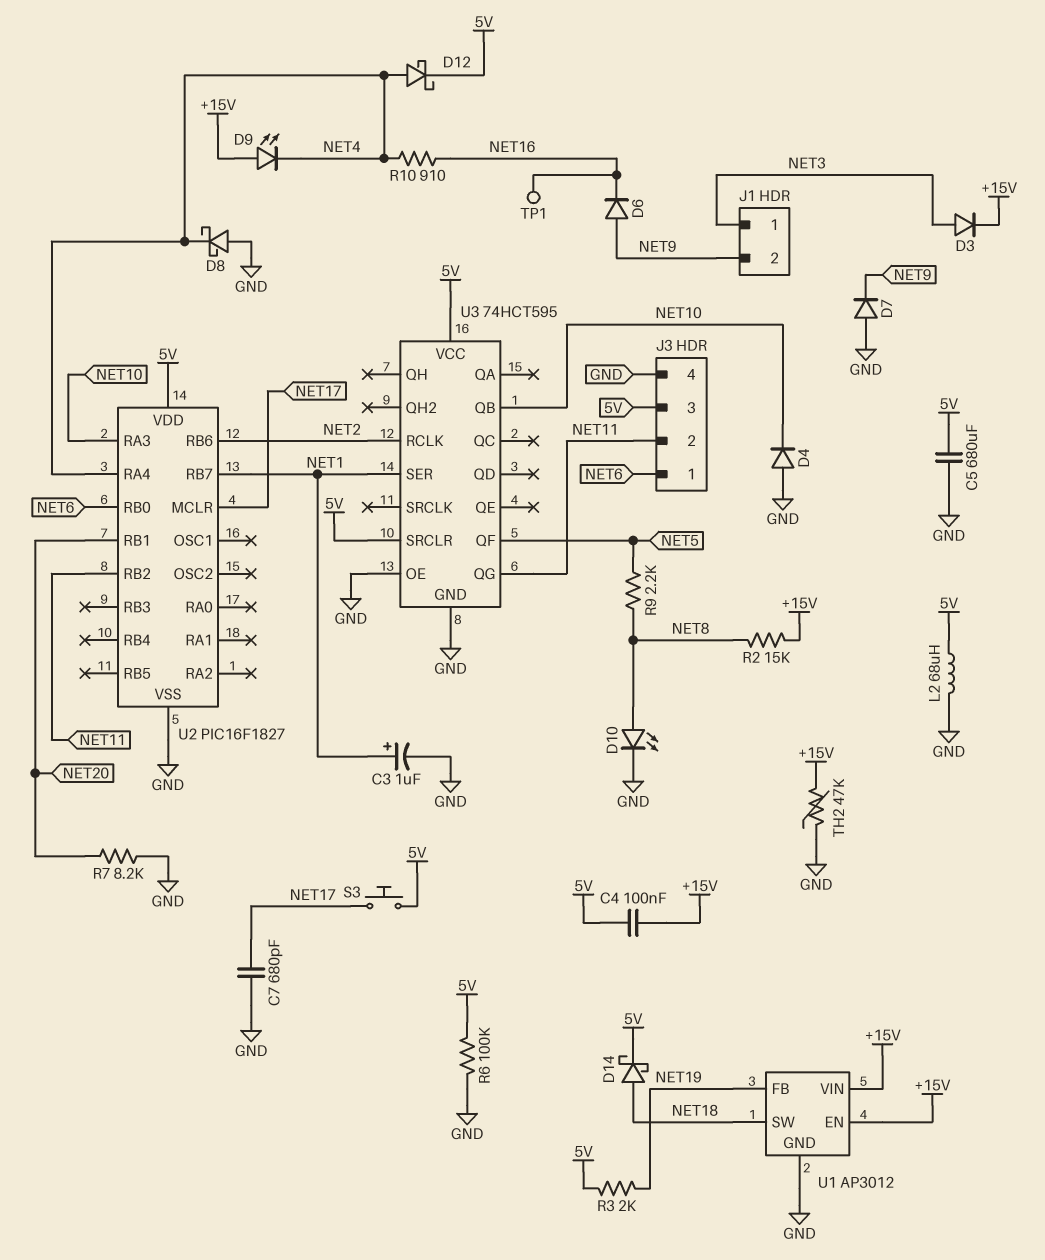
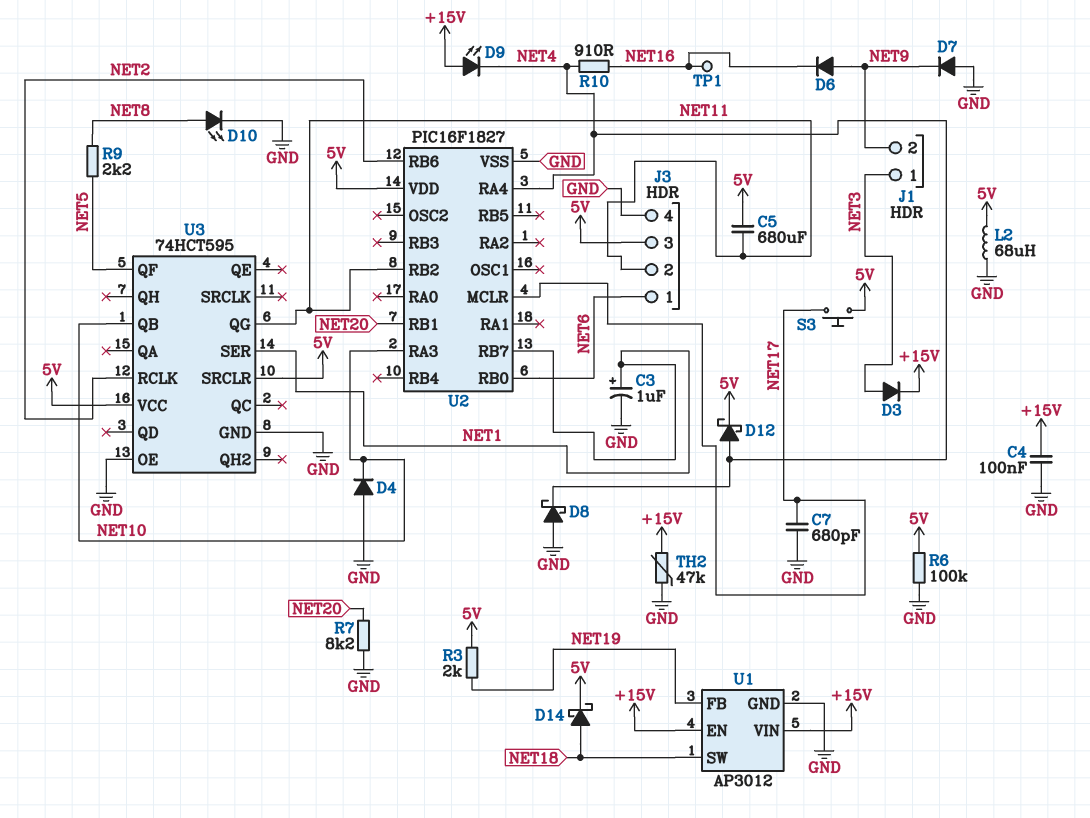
C4: 100nF (+15V, 5V) -> 100nF (+15V, GND)
C5: 680uF (5V, GND) -> 680uF (5V, NET11)
R2: 15k (+15V, NET8) -> none

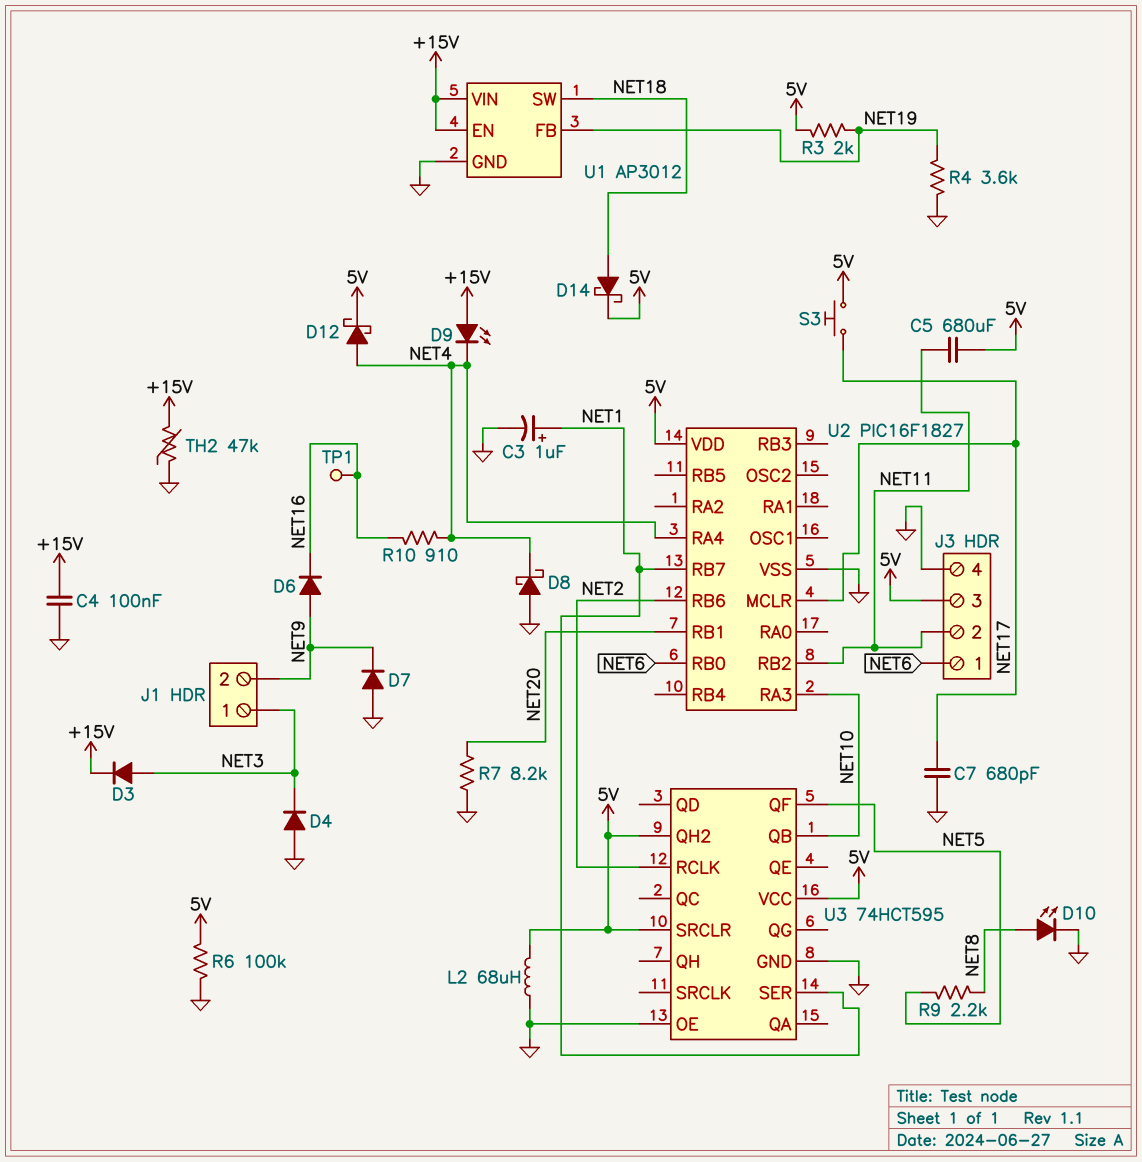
D4: diode (A GND, K NET10) -> diode (A GND, K NET3)
R4: none -> 3.6k (GND, NET19)
U3 pin QG: NET11 -> none
U3 pin QH2: none -> 5V

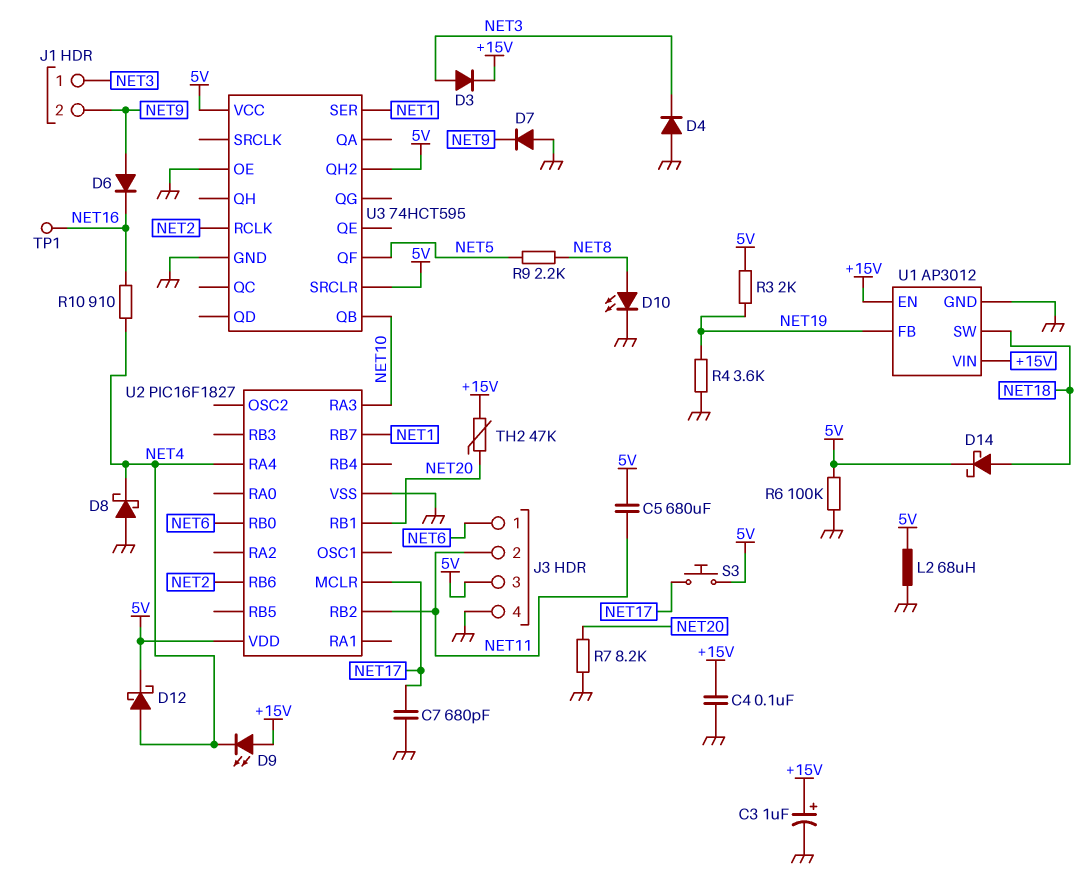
C3: 1uF (plus NET1, minus GND) -> 1uF (plus +15V, minus GND)
TH2: 47k (+15V, GND) -> 47k (+15V, NET20)

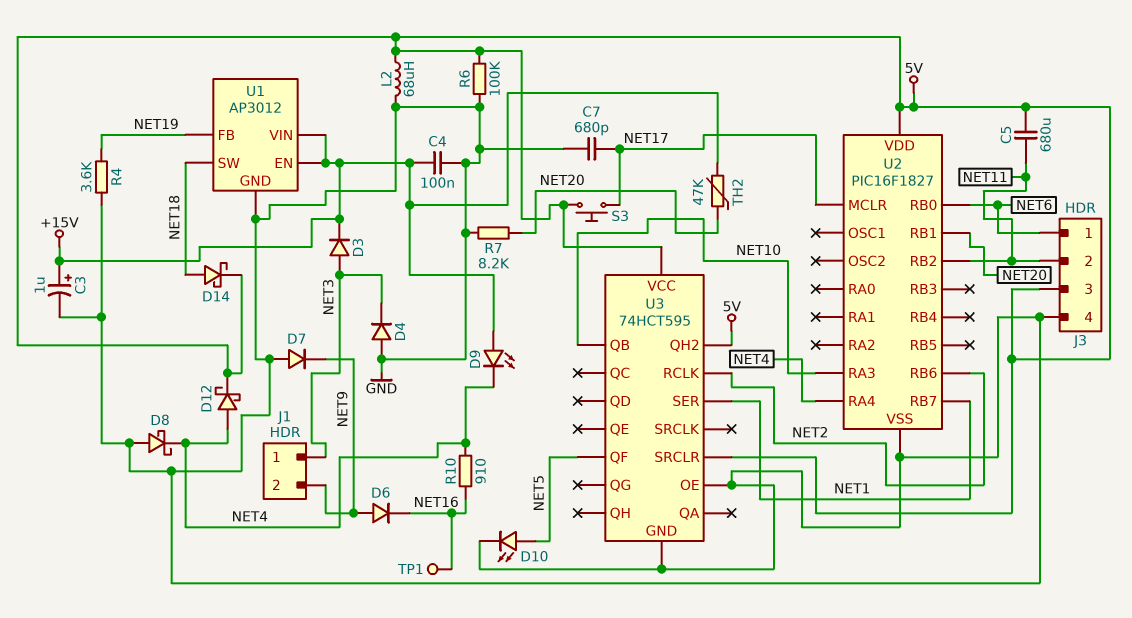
D10: LED (A NET8, K GND) -> LED (A NET5, K GND)
R3: 2k (5V, NET19) -> none
R9: 2.2k (NET5, NET8) -> none

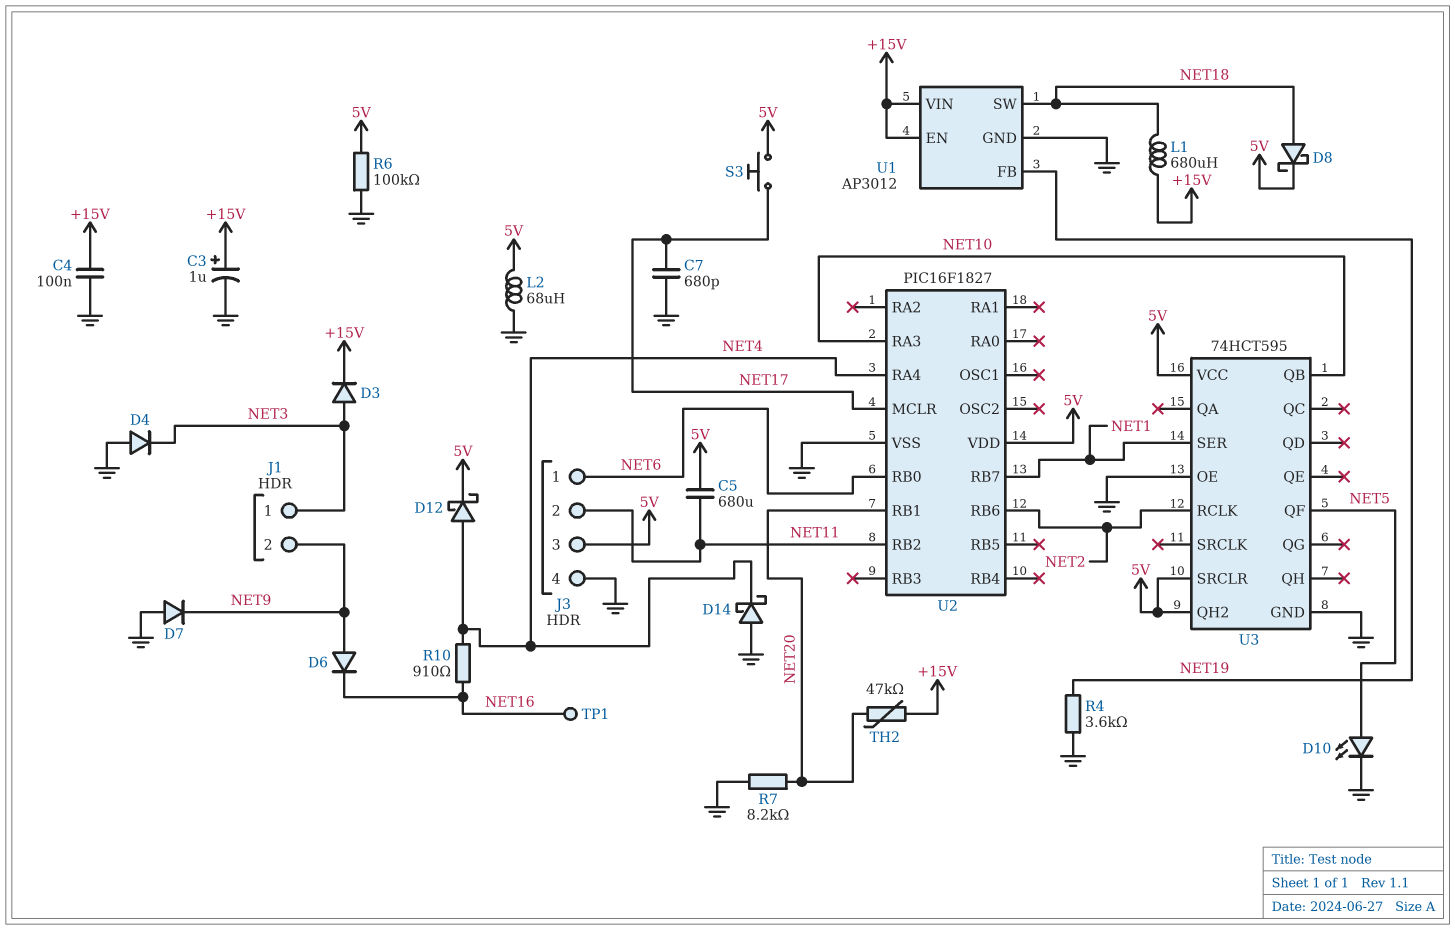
D8: schottky (A GND, K NET4) -> schottky (A NET18, K 5V)
D9: LED (A +15V, K NET4) -> none
D14: schottky (A NET18, K 5V) -> schottky (A GND, K NET4)
L1: none -> 680uH (+15V, NET18)

